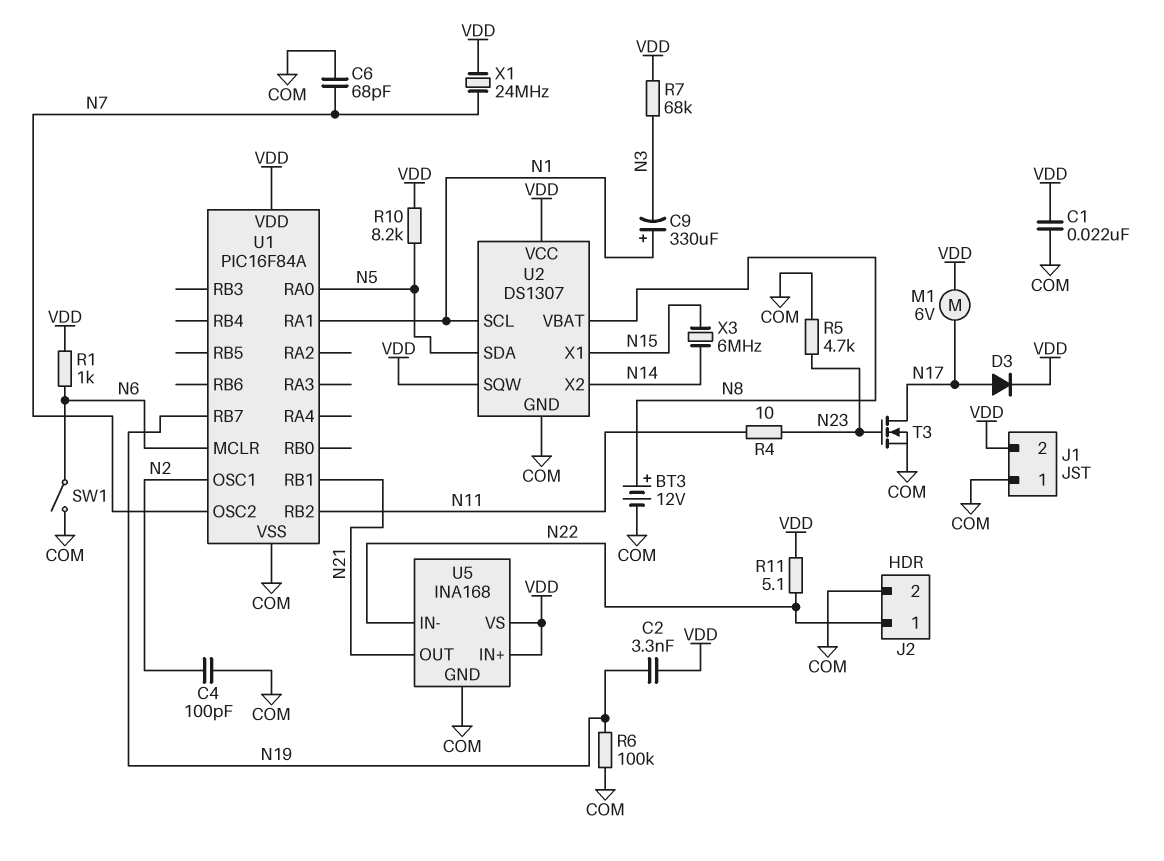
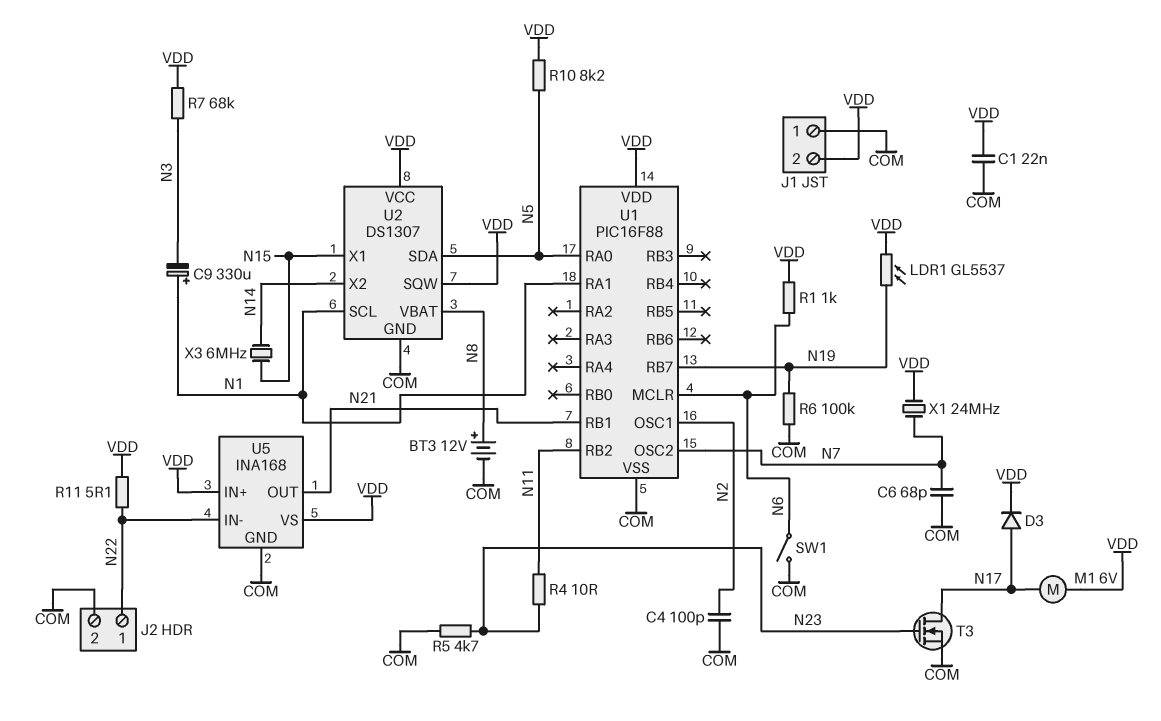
C2: 3.3nF (N19, VDD) -> none
LDR1: none -> GL5537 (N19, VDD)
U1: PIC16F84A -> PIC16F88

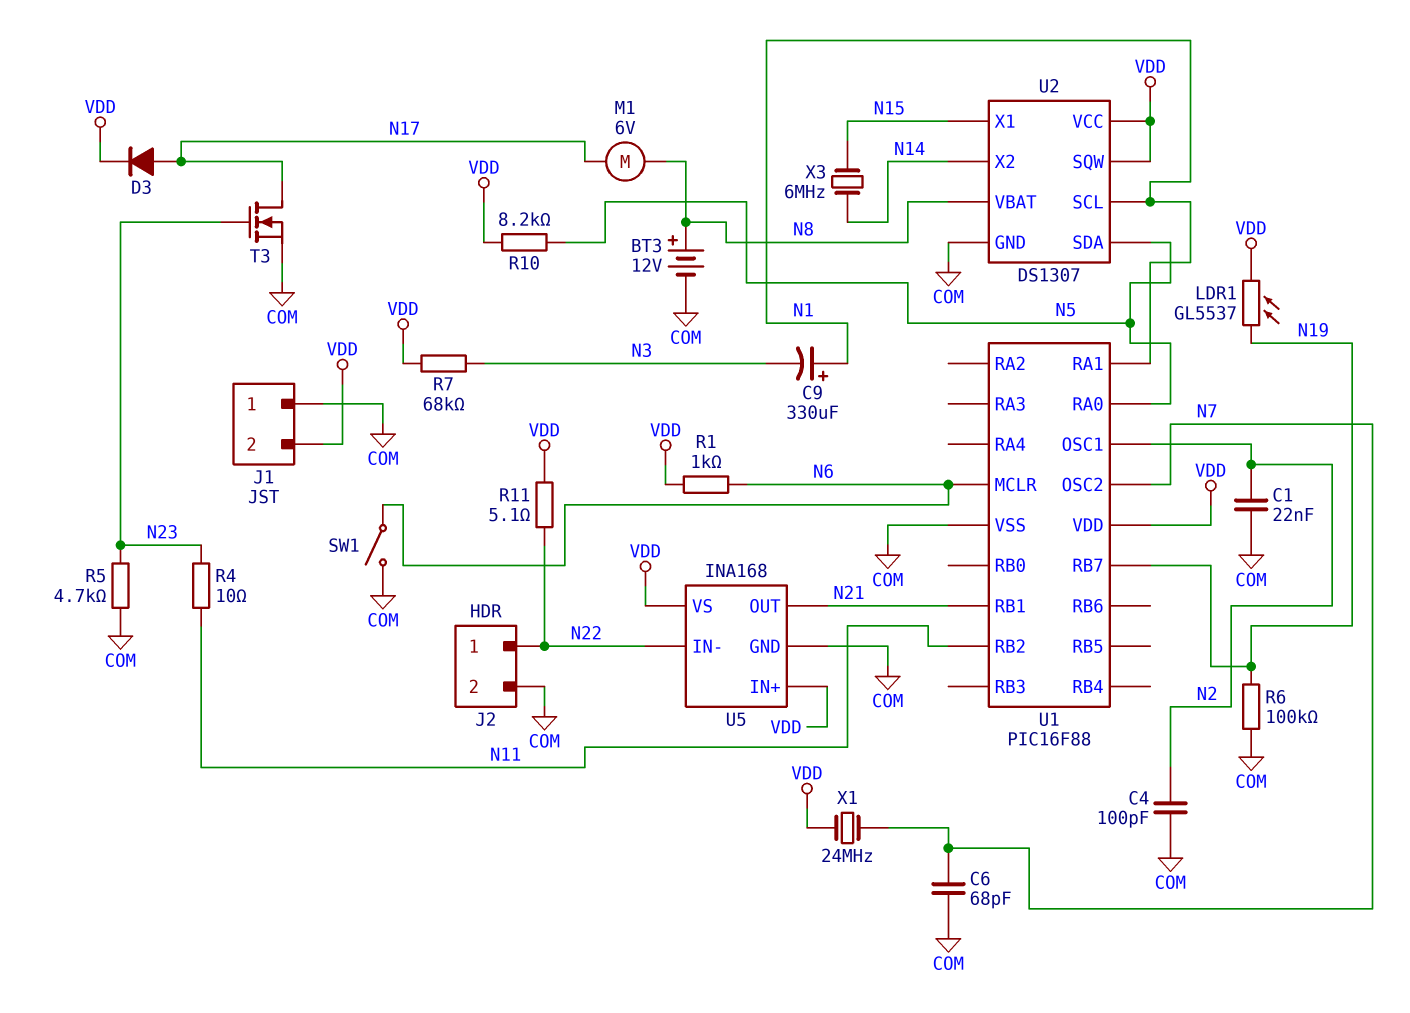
C1: 22nF (COM, VDD) -> 22nF (COM, N2)
M1: motor 6V (N17, VDD) -> motor 6V (N8, N17)

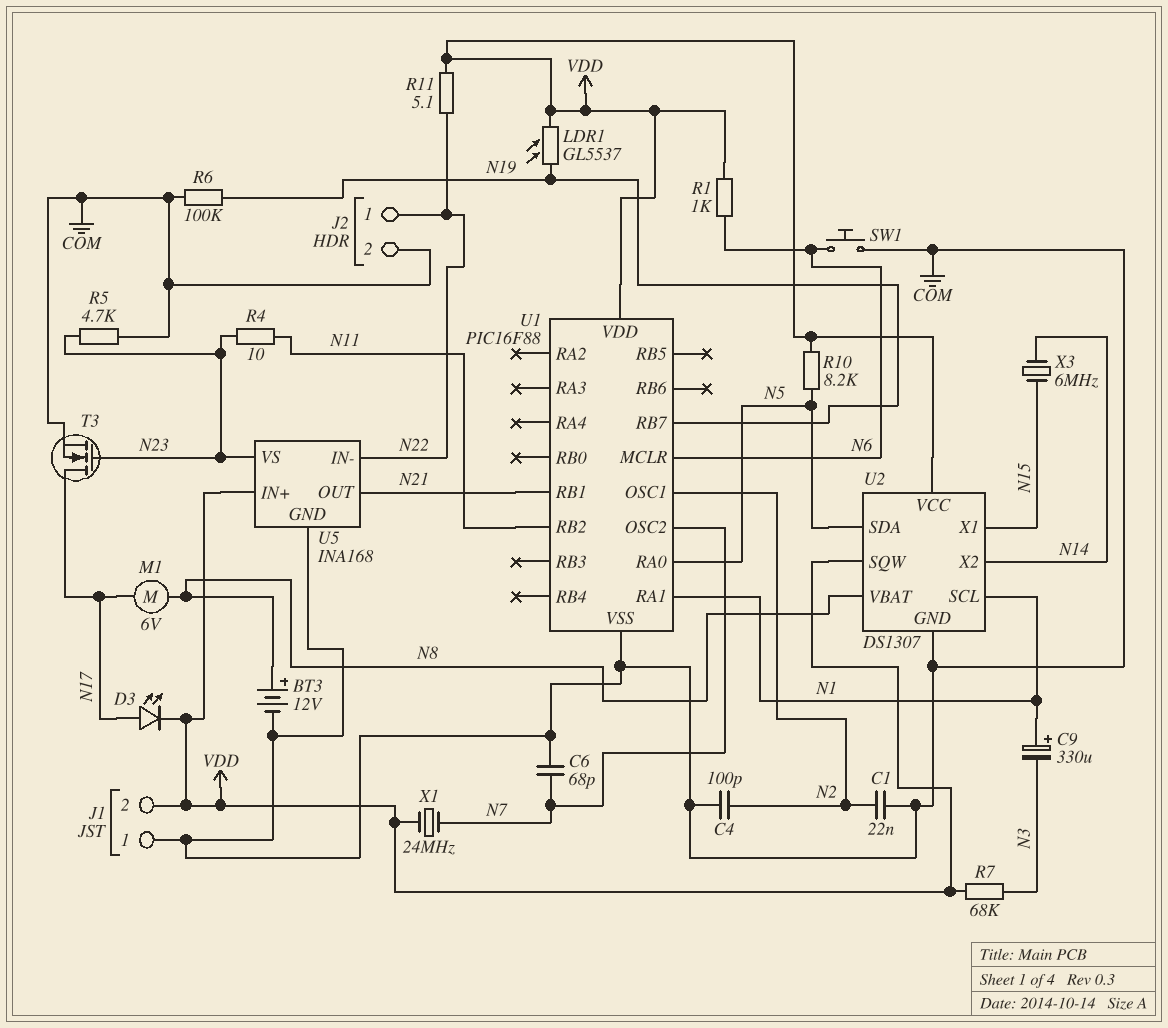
D3: diode (A N17, K VDD) -> LED (A N17, K VDD)
SW1: switch (COM, N6) -> button (COM, N6)
U5 pin VS: VDD -> N23

